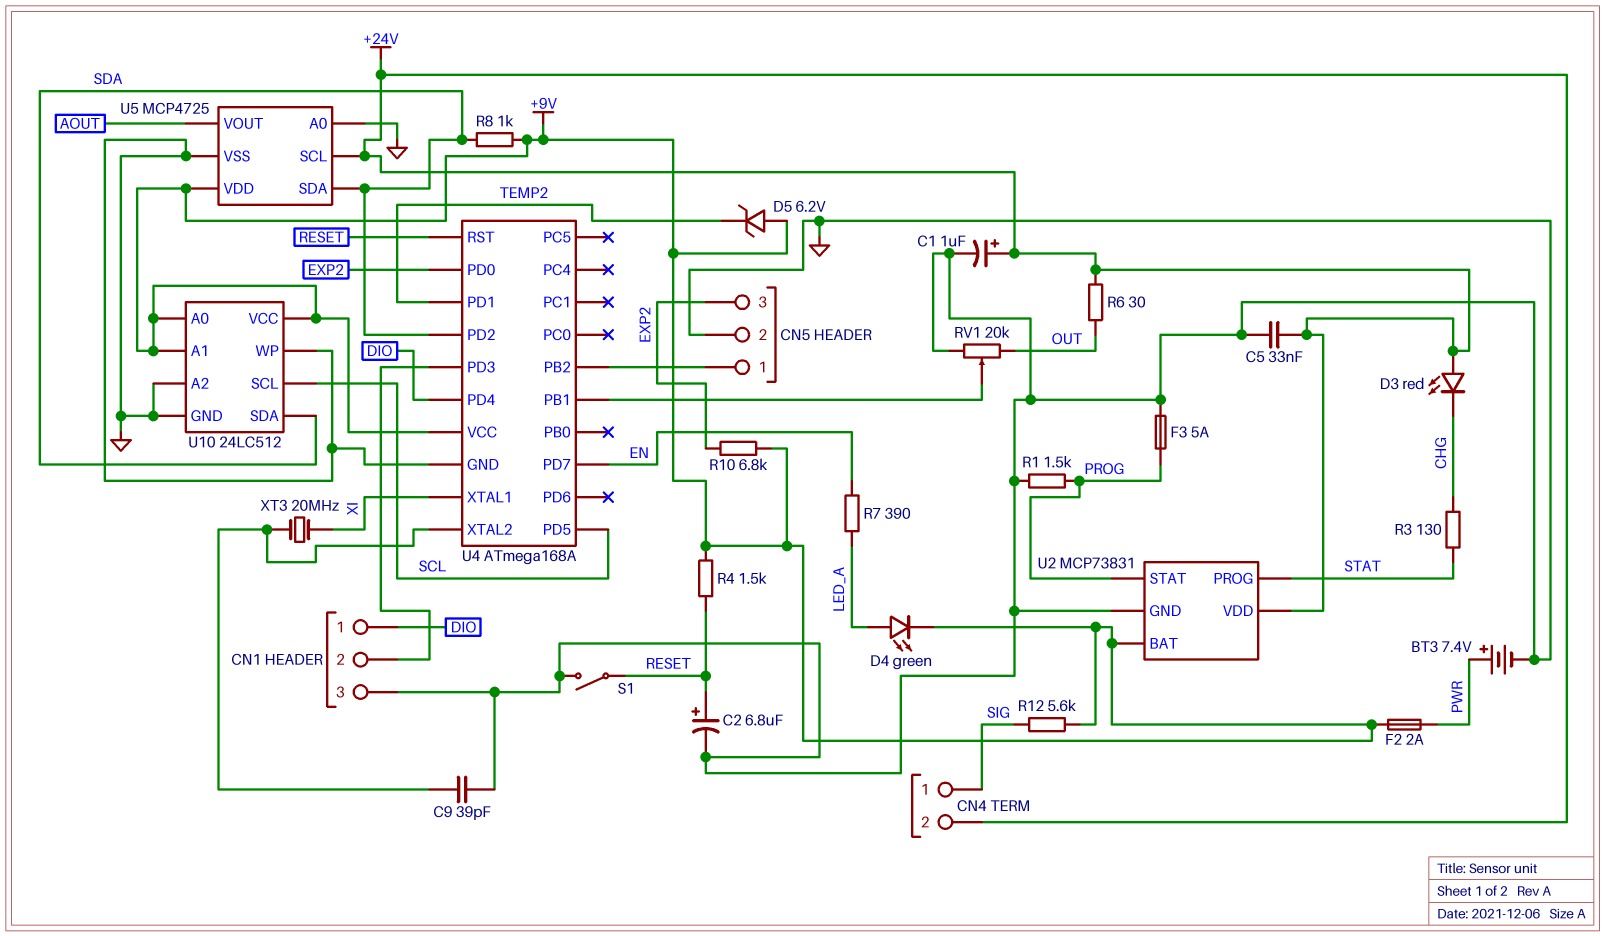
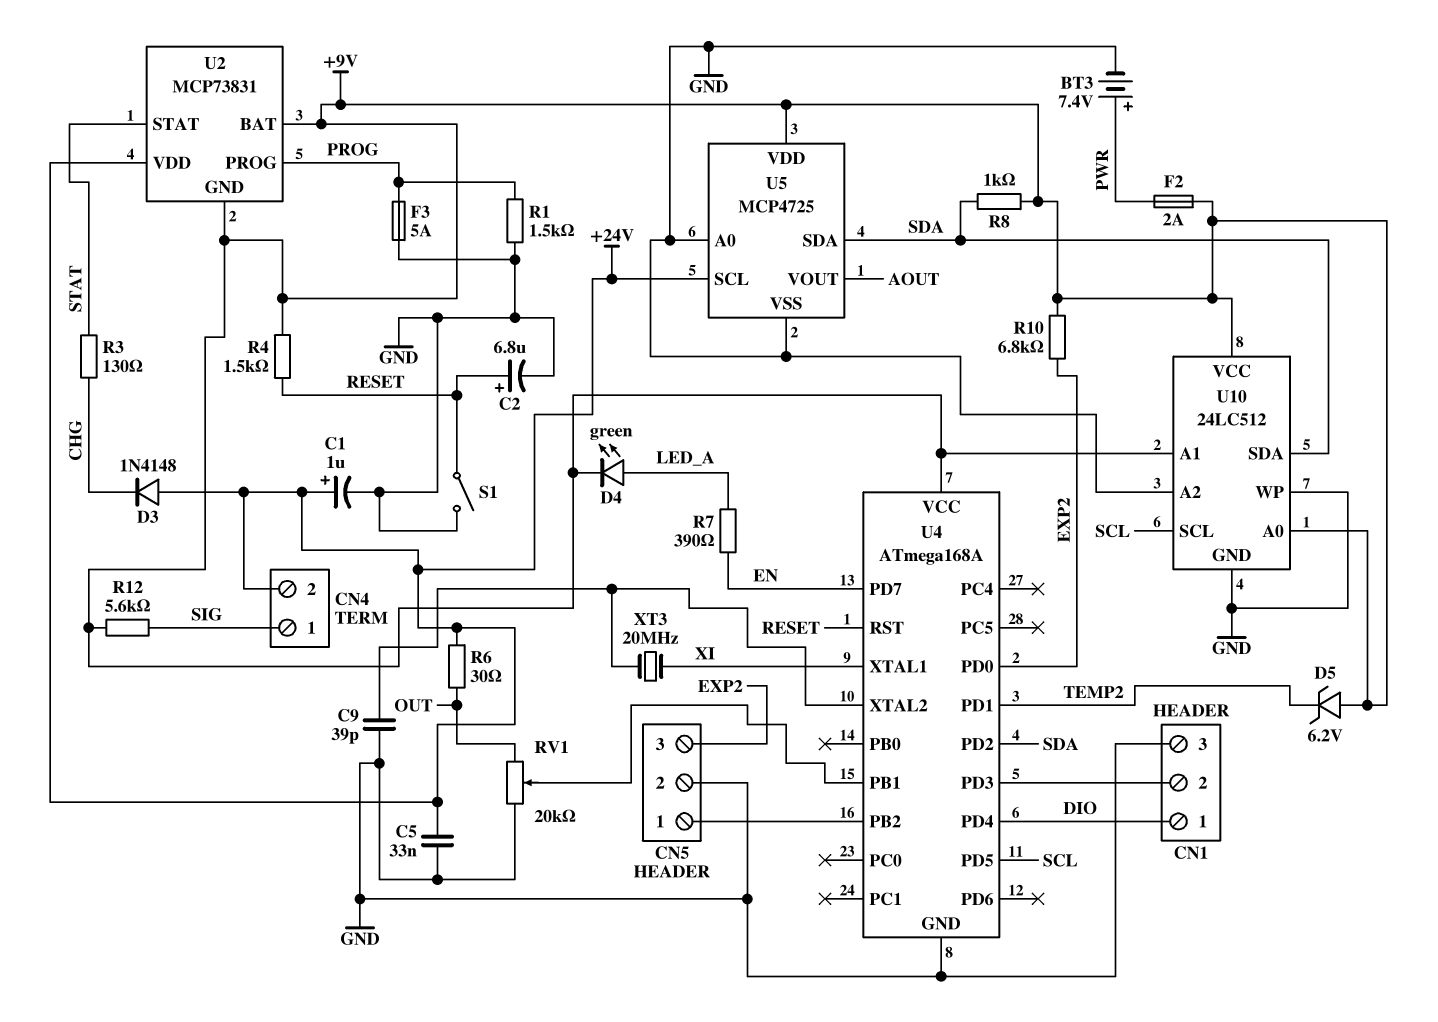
D3: LED red (A +24V, K CHG) -> diode 1N4148 (A +24V, K CHG)
U2 pin GND: GND -> +9V
U2 pin PROG: STAT -> PROG
U2 pin STAT: PROG -> STAT

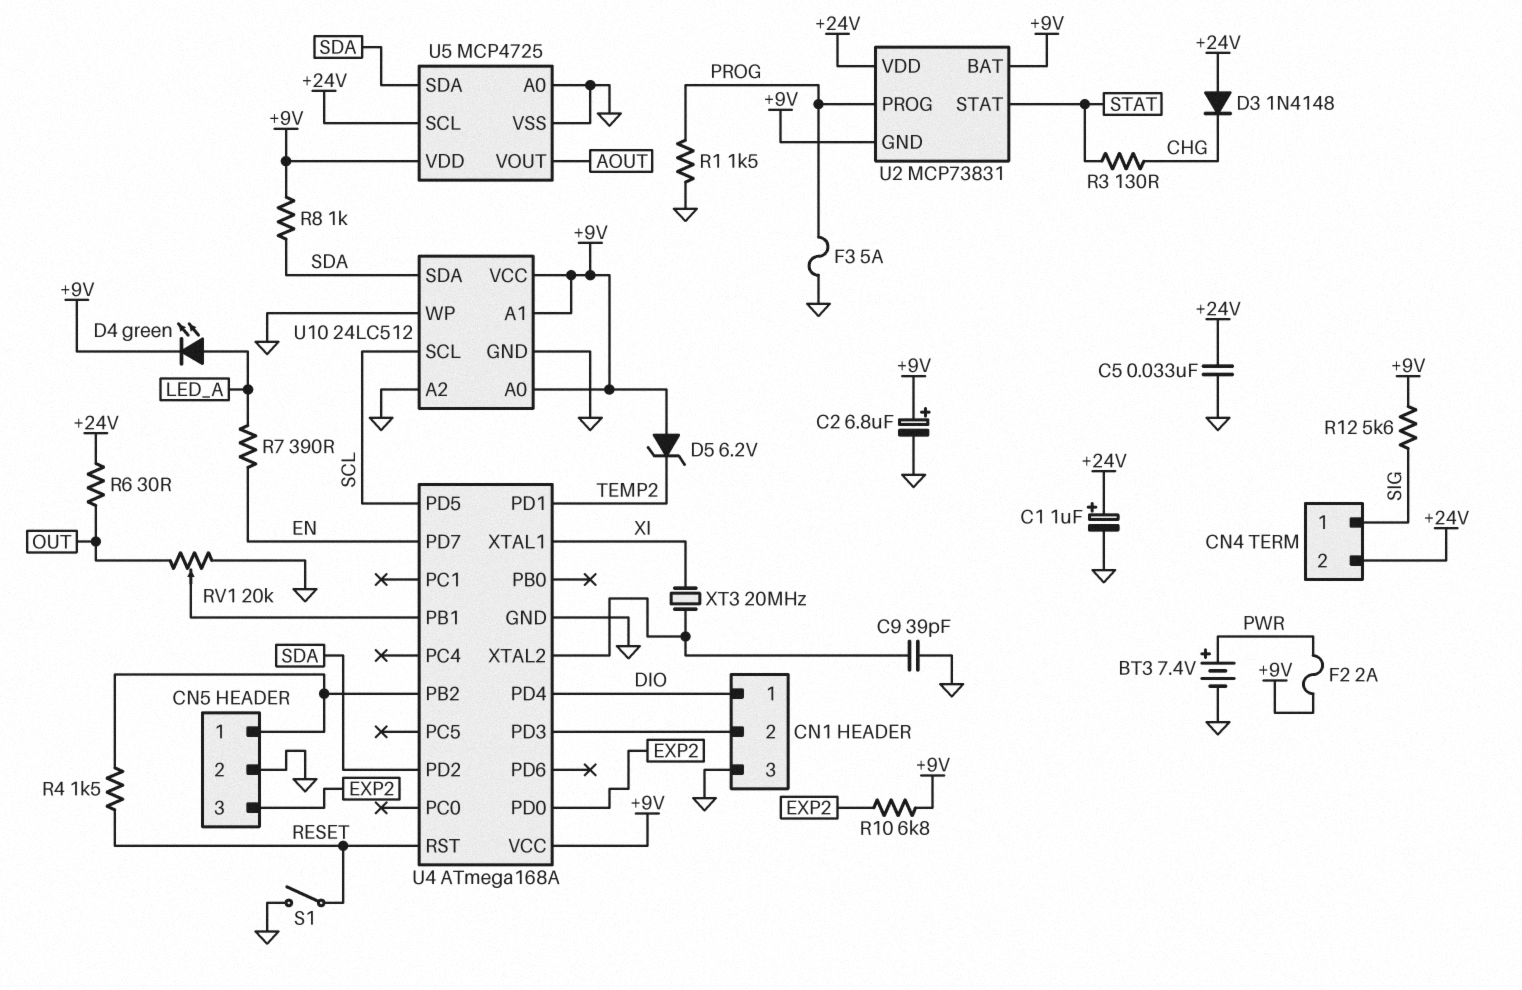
C2: 6.8uF (plus RESET, minus GND) -> 6.8uF (plus +9V, minus GND)
R4: 1.5k (+9V, RESET) -> 1.5k (CN5/1, RESET)

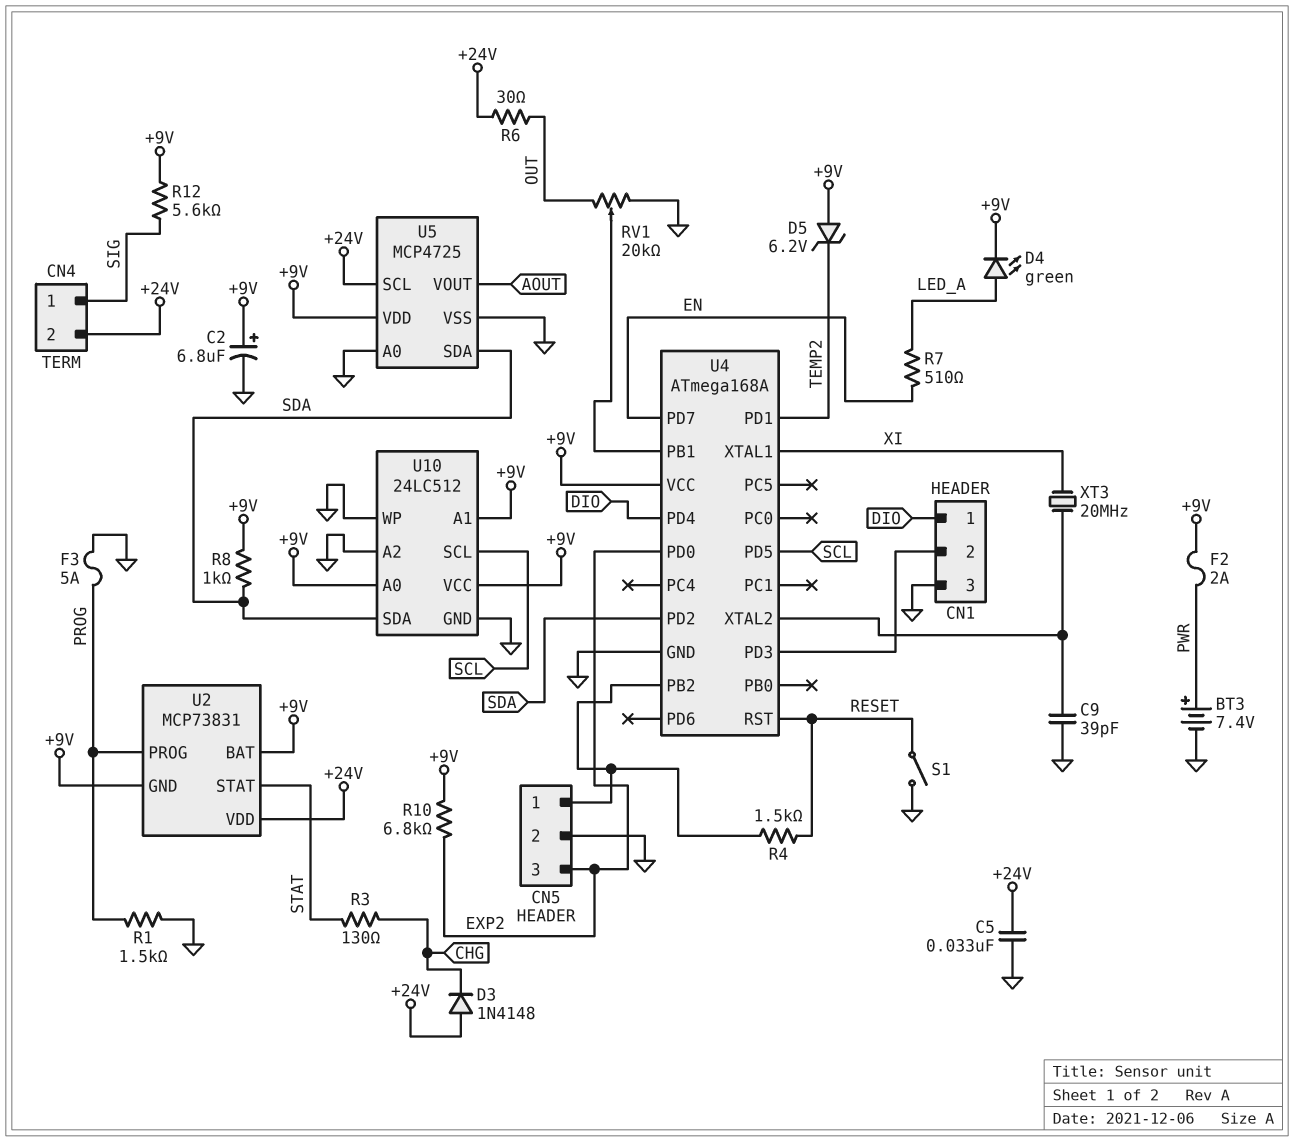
C1: 1uF (plus +24V, minus GND) -> none
R7: 390 (EN, LED_A) -> 510 (EN, LED_A)

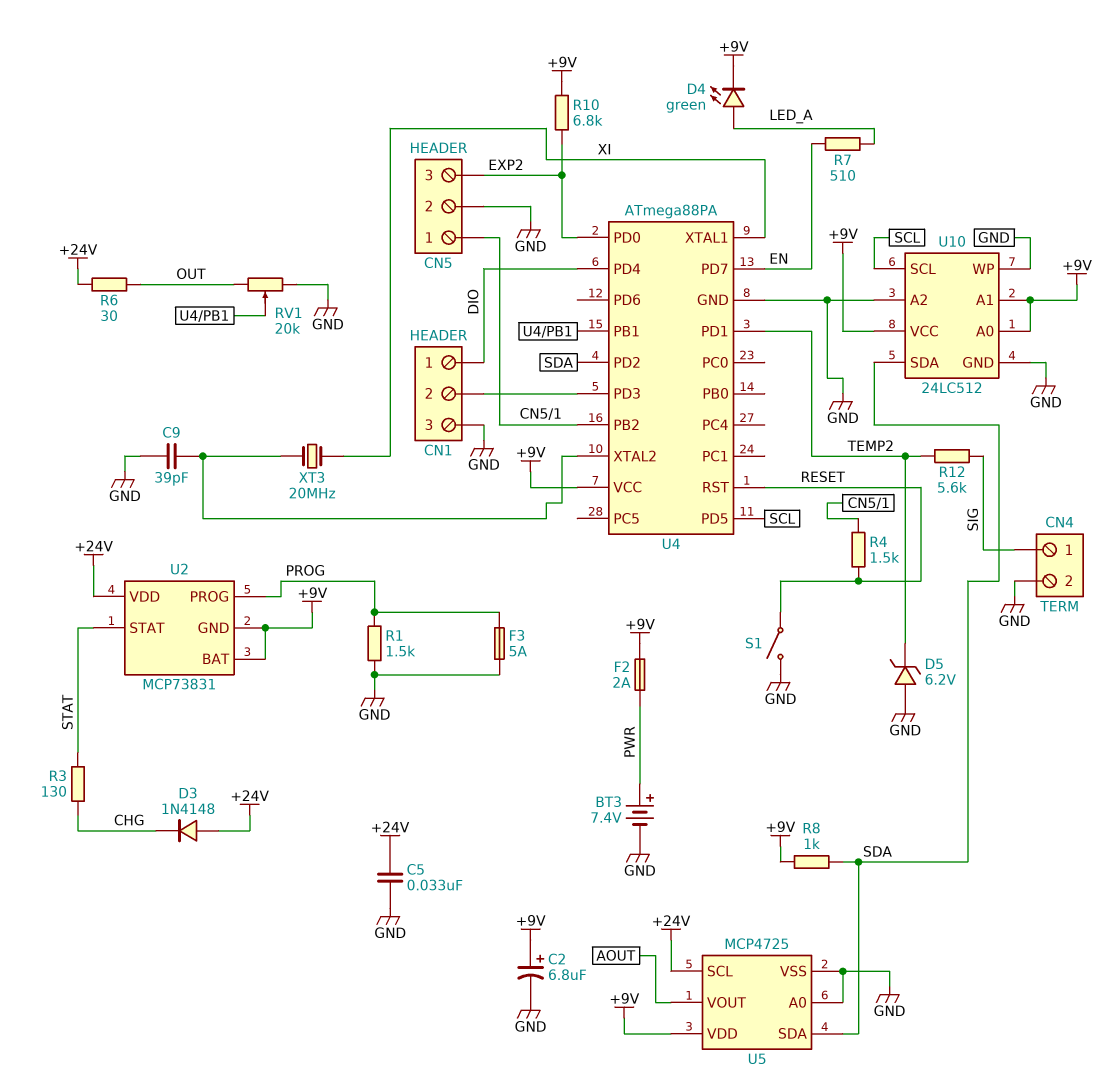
CN4 pin 2: +24V -> GND
D5: zener 6.2V (A +9V, K TEMP2) -> zener 6.2V (A GND, K TEMP2)
R12: 5.6k (+9V, SIG) -> 5.6k (SIG, TEMP2)
U4: ATmega168A -> ATmega88PA

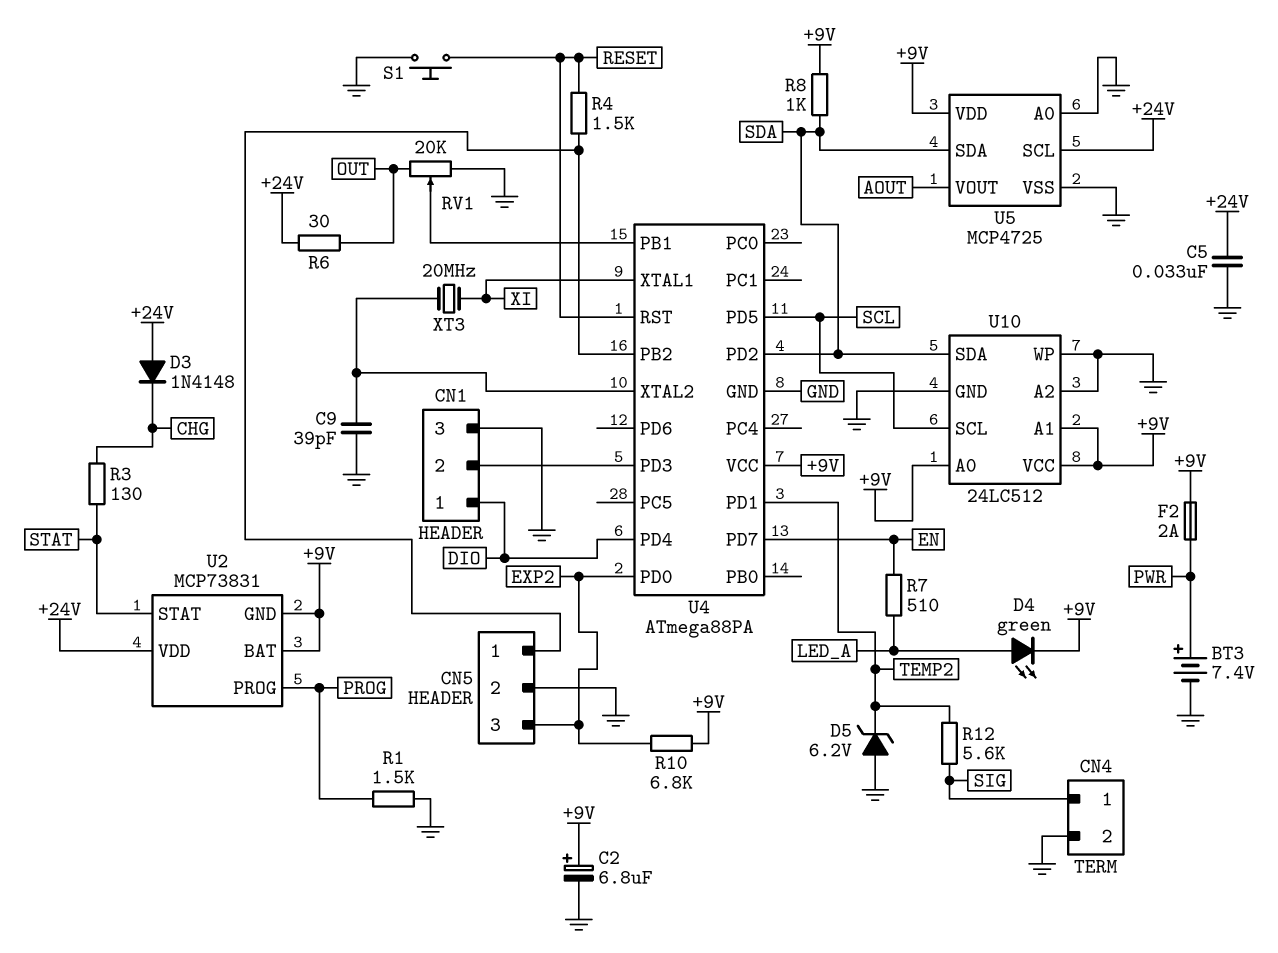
F3: 5A (GND, PROG) -> none
S1: switch (GND, RESET) -> button (GND, RESET)

